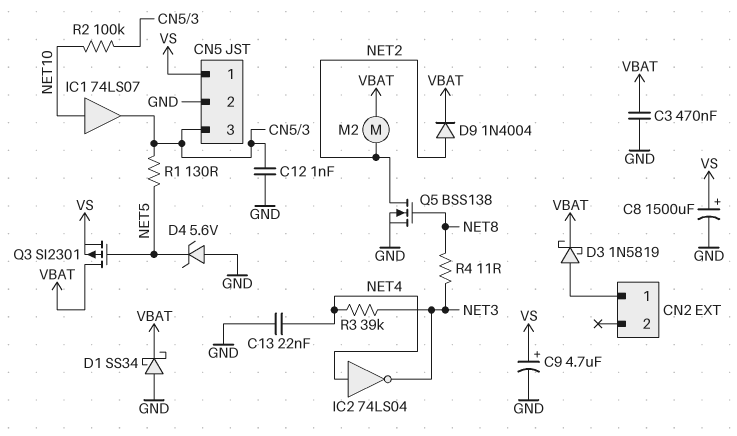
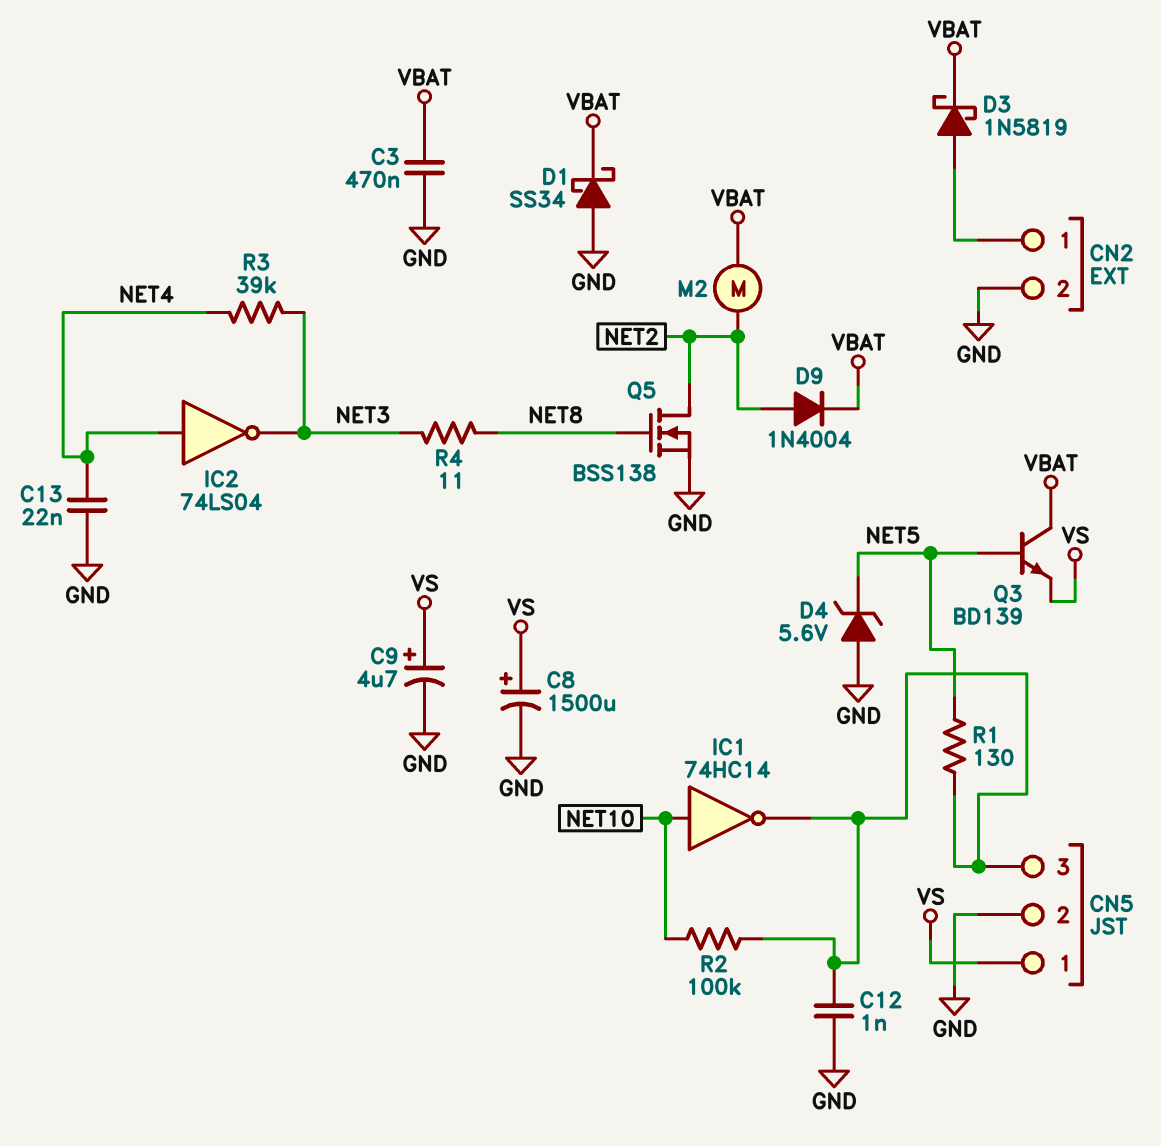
CN2 pin 2: none -> GND
IC1: buffer 74LS07 (in NET10, out CN5/3) -> NOT 74HC14 (in NET10, out CN5/3)
Q3: PMOS SI2301 (G NET5, D VBAT, S VS) -> NPN BD139 (B NET5, C VBAT, E VS)

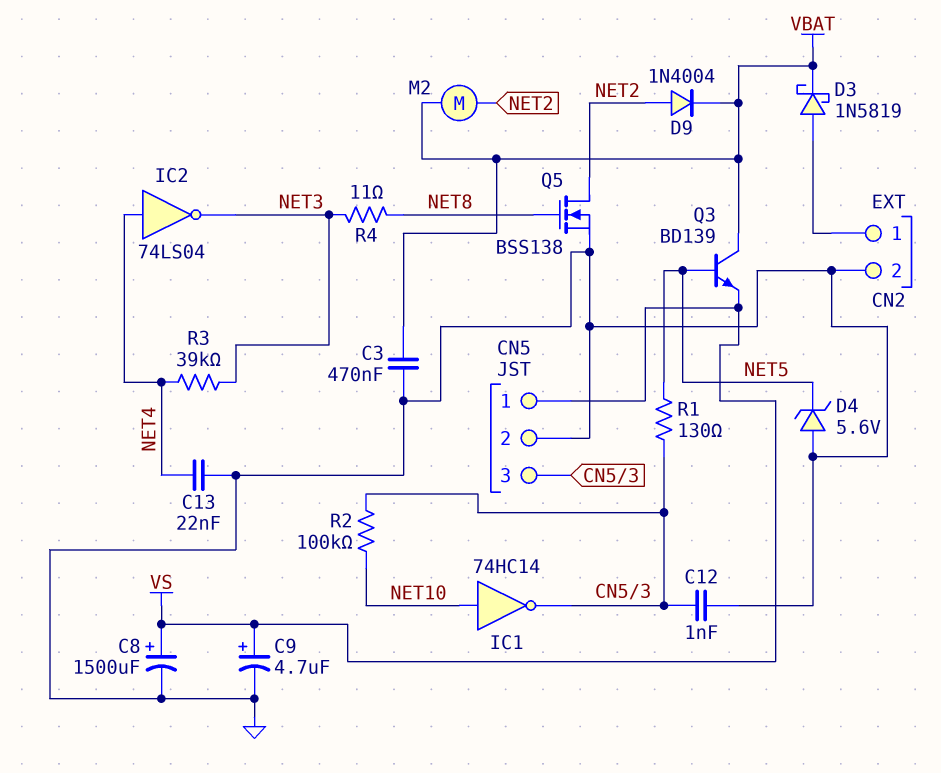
D1: schottky SS34 (A GND, K VBAT) -> none

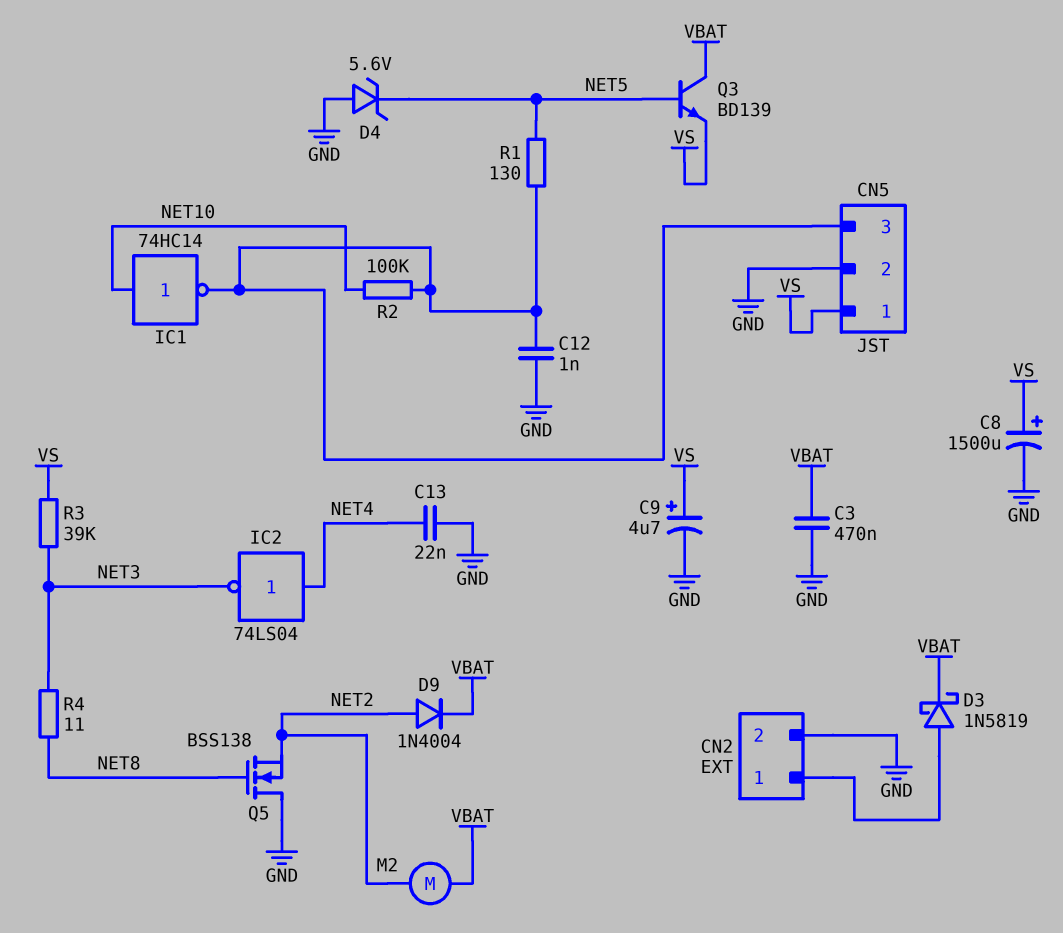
Q5: NMOS BSS138 (G NET8, D NET2, S GND) -> NMOS BSS138 (G NET8, D GND, S NET2)
R3: 39k (NET3, NET4) -> 39k (NET3, VS)

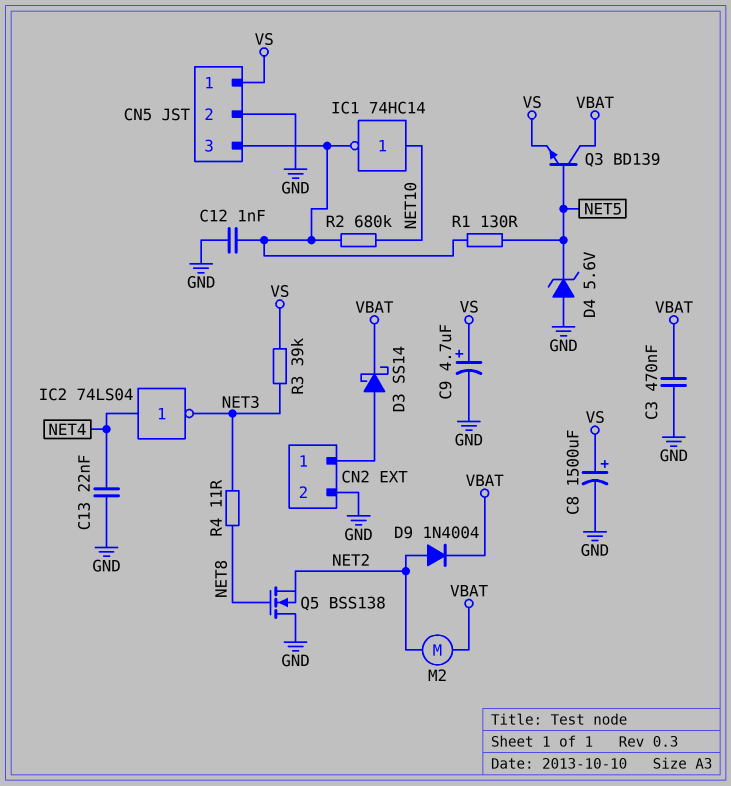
D3: schottky 1N5819 (A CN2/1, K VBAT) -> schottky SS14 (A CN2/1, K VBAT)
R2: 100k (CN5/3, NET10) -> 680k (CN5/3, NET10)

